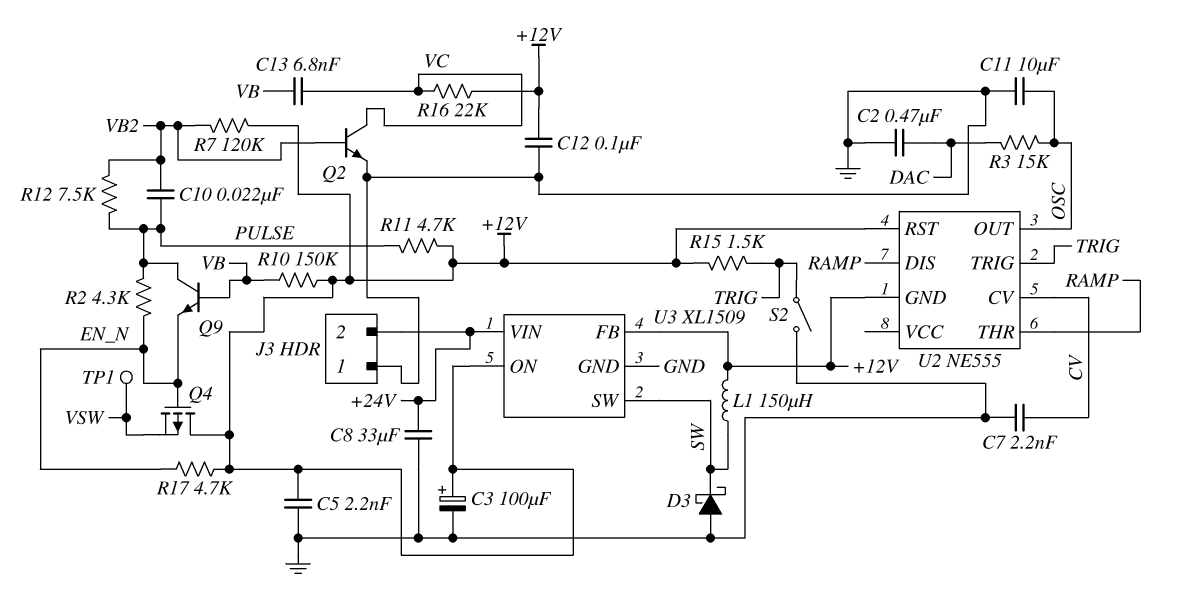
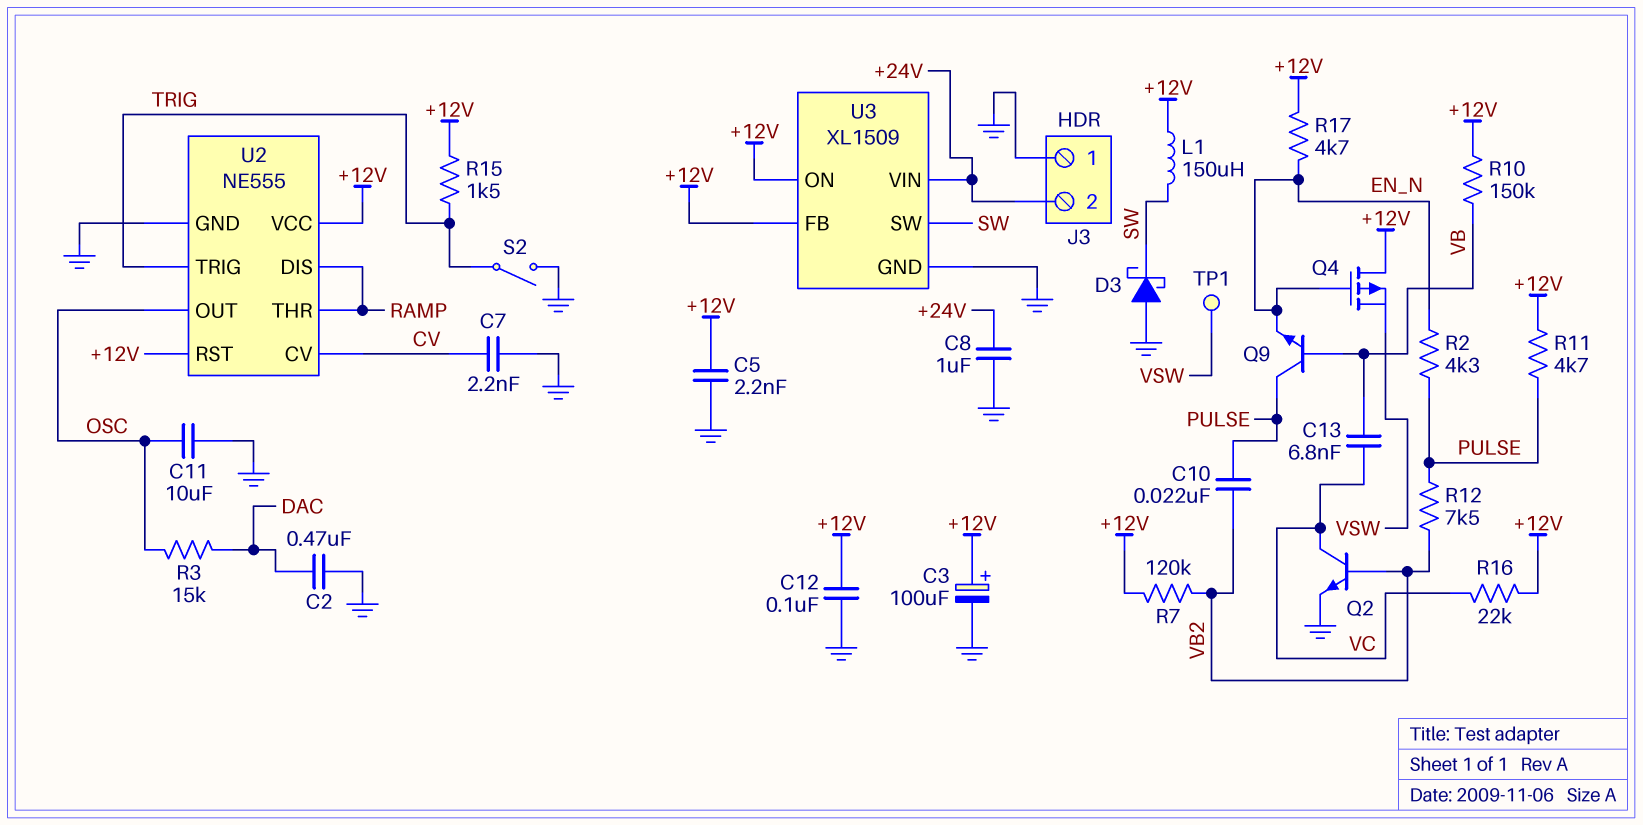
C8: 33uF (+24V, GND) -> 1uF (+24V, GND)
U2 pin GND: +12V -> GND
U2 pin VCC: none -> +12V

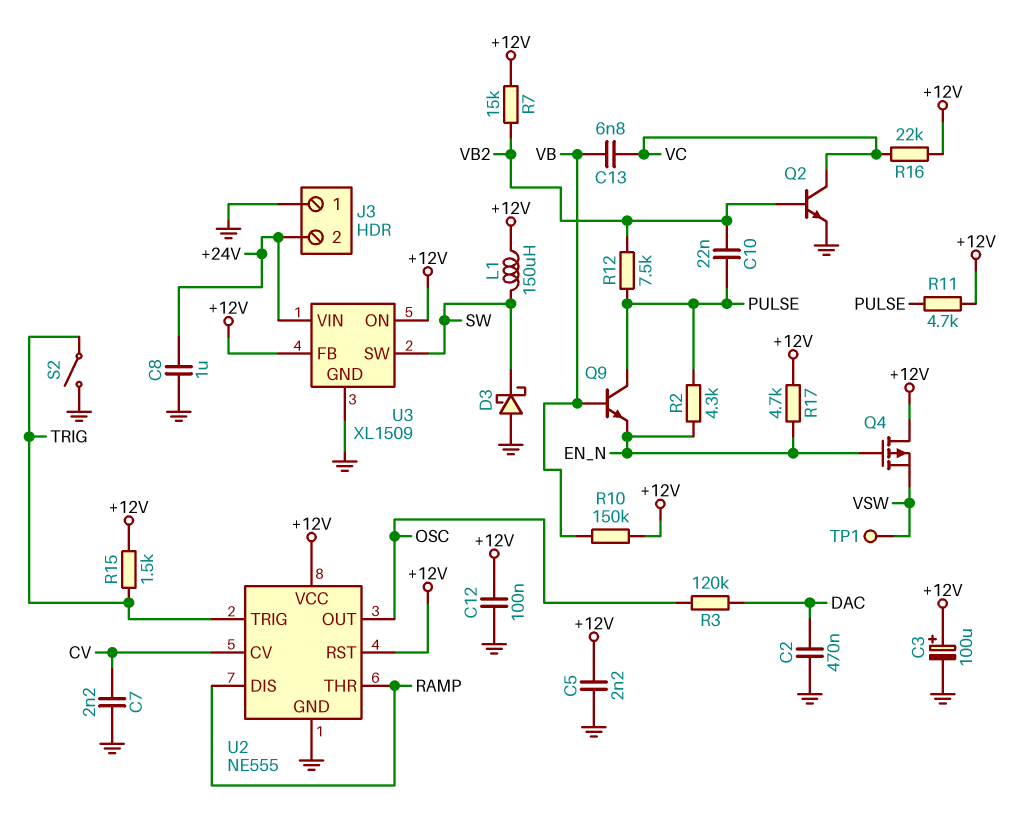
C11: 10uF (GND, OSC) -> none
R3: 15k (DAC, OSC) -> 120k (DAC, OSC)
R7: 120k (+12V, VB2) -> 15k (+12V, VB2)

